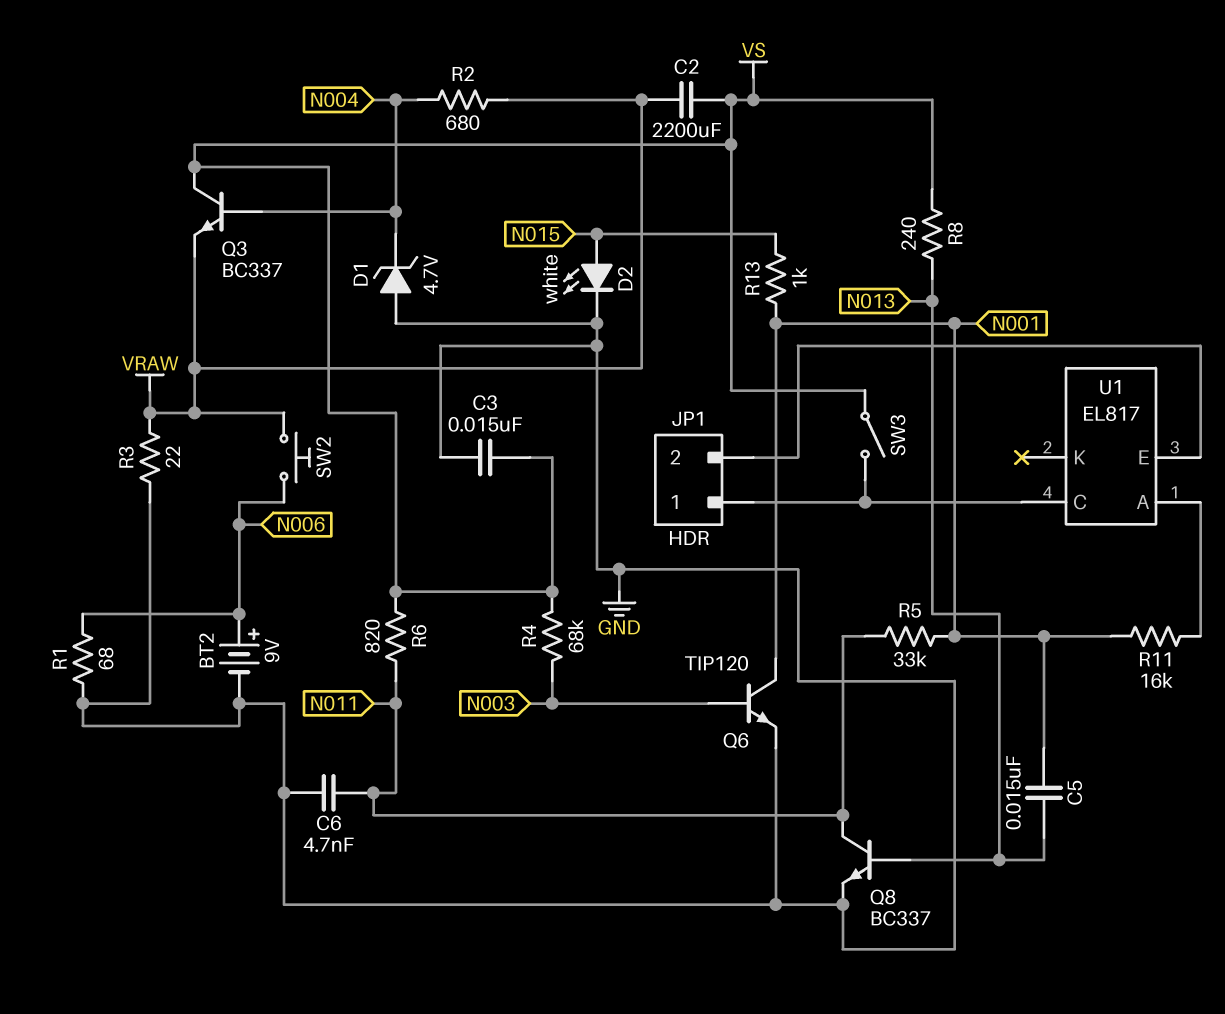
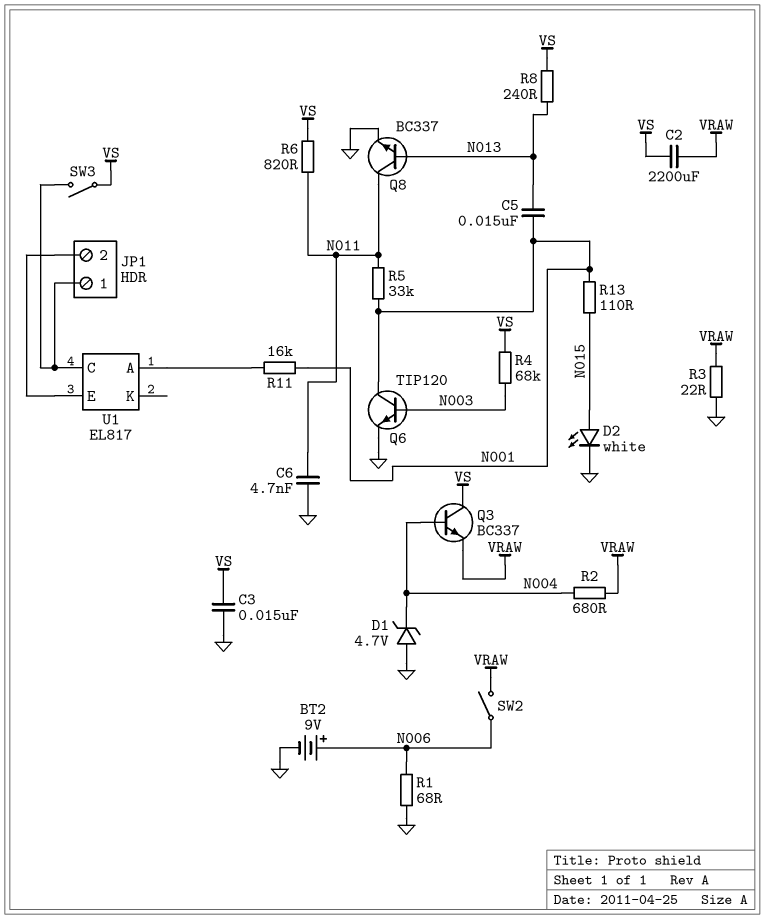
R13: 1k (N001, N015) -> 110 (N001, N015)
SW2: button (N006, VRAW) -> switch (N006, VRAW)

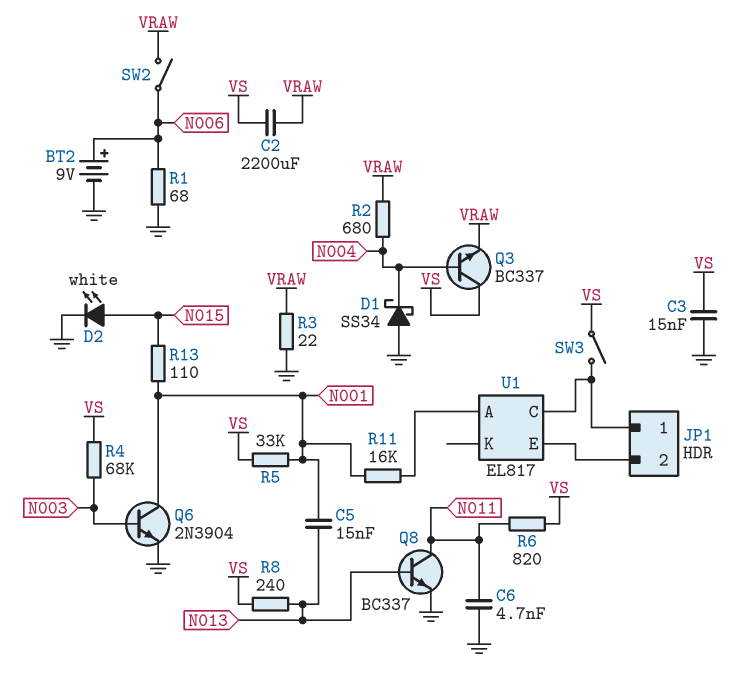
D1: zener 4.7V (A GND, K N004) -> schottky SS34 (A GND, K N004)
Q6: NPN TIP120 (B N003, C N001, E GND) -> NPN 2N3904 (B N003, C N001, E GND)
R5: 33k (N001, N011) -> 33k (N001, VS)

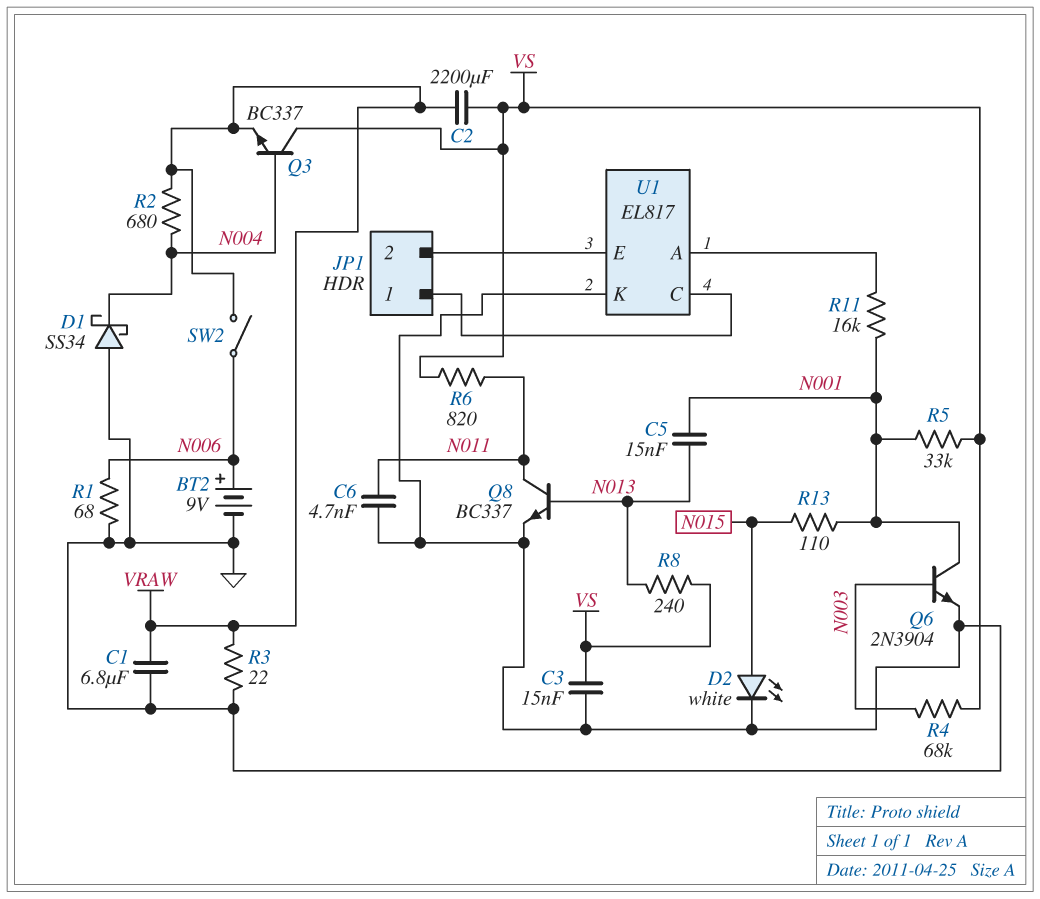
C1: none -> 6.8uF (GND, VRAW)
SW3: switch (JP1/1, VS) -> none
U1 pin K: none -> GND

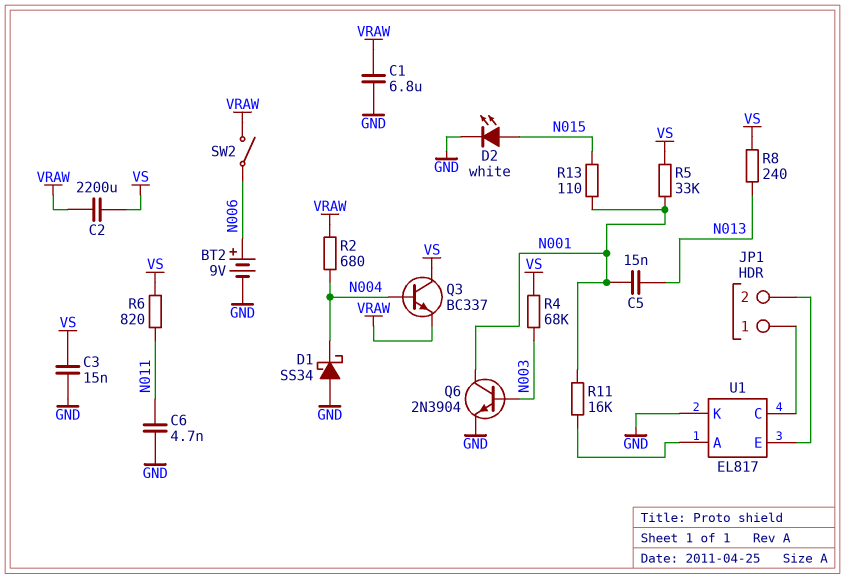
Q8: NPN BC337 (B N013, C N011, E GND) -> none
R1: 68 (GND, N006) -> none
R3: 22 (GND, VRAW) -> none

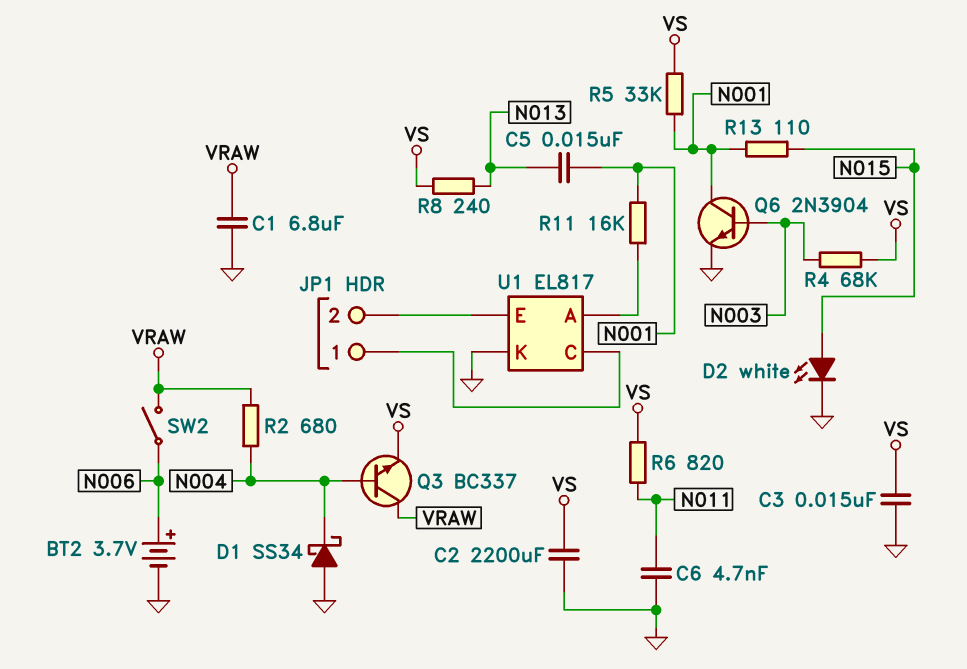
BT2: 9V (plus N006, minus GND) -> 3.7V (plus N006, minus GND)
C2: 2200uF (VRAW, VS) -> 2200uF (GND, VS)
Q3: NPN BC337 (B N004, C VS, E VRAW) -> NPN BC337 (B N004, C VRAW, E VS)

